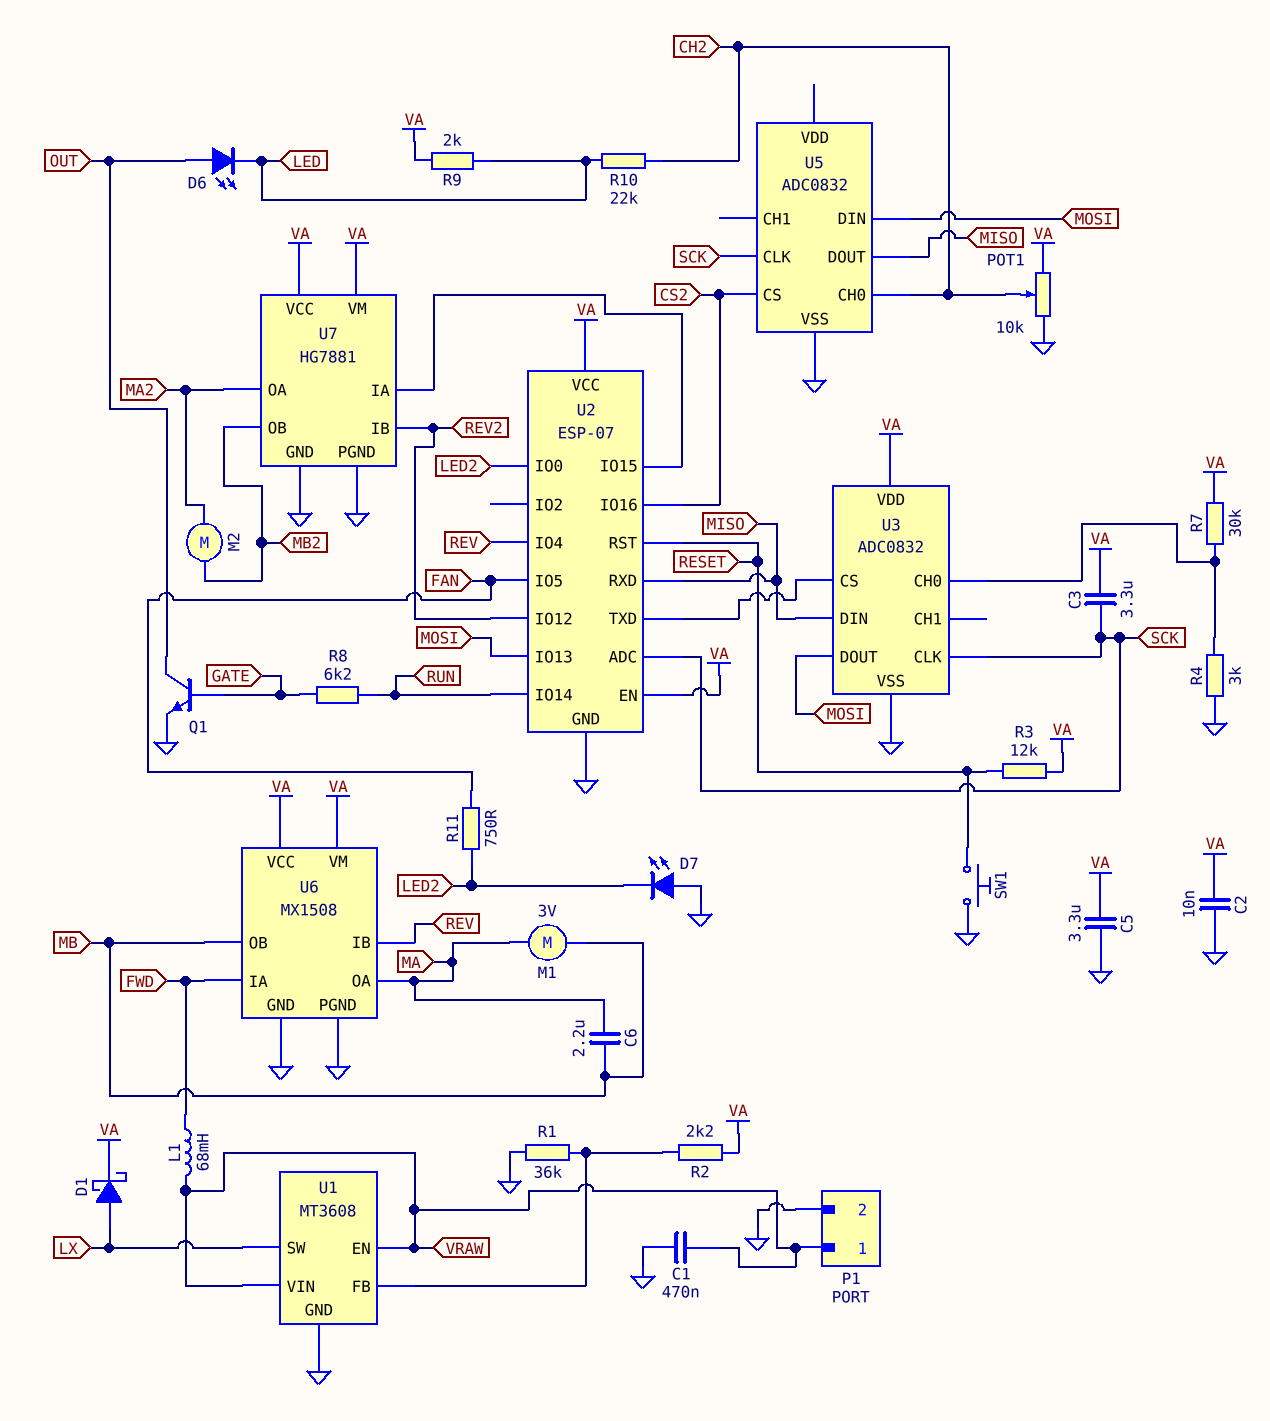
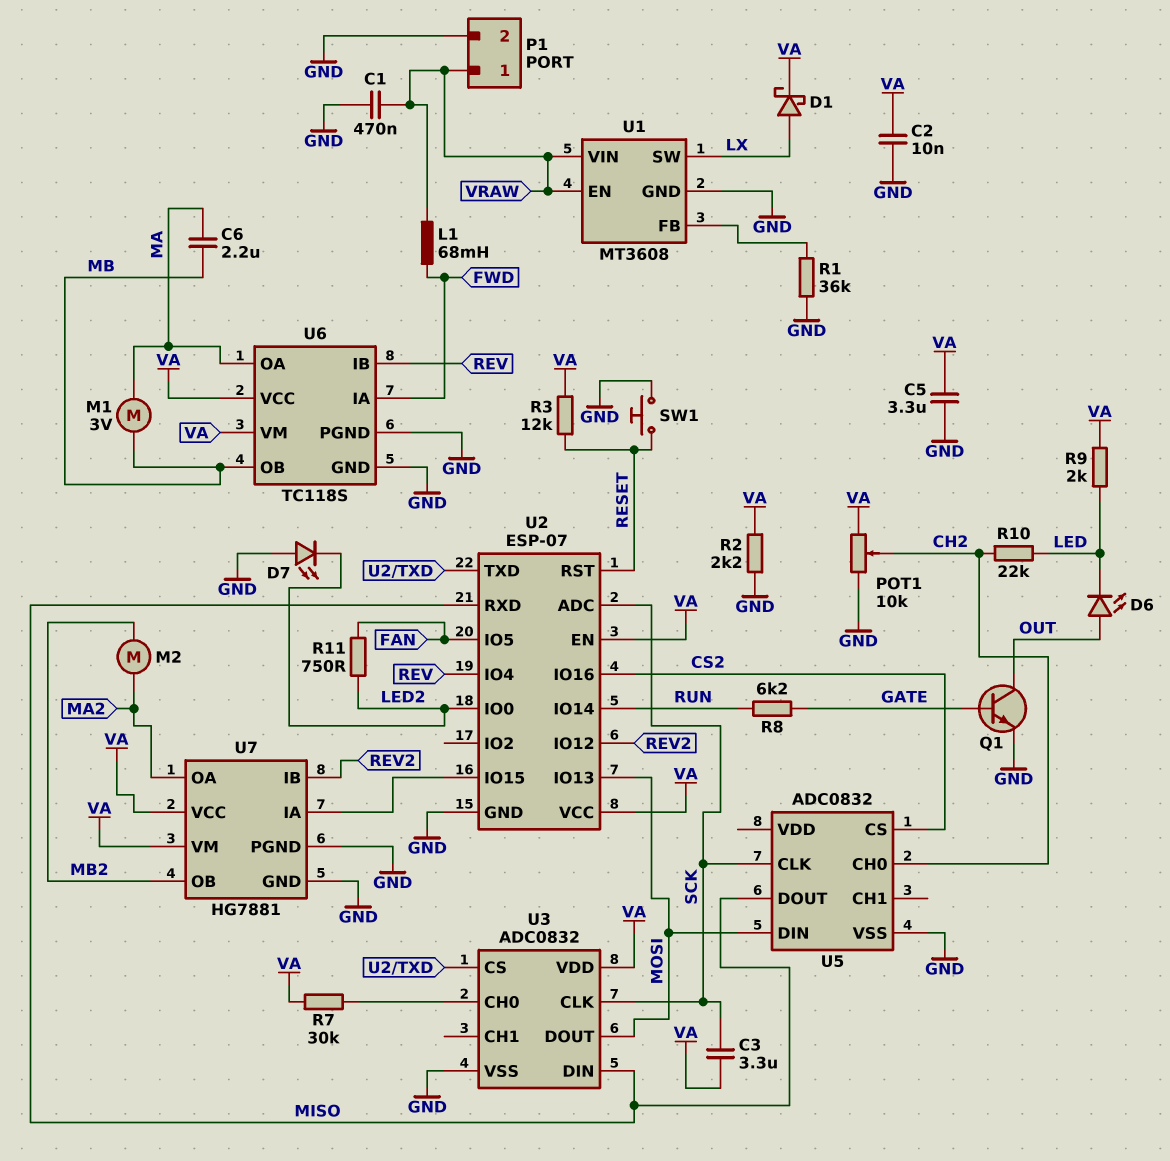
R2: 2.2k (U1/FB, VA) -> 2.2k (GND, VA)
R4: 3k (GND, U3/CH0) -> none
U6: MX1508 -> TC118S

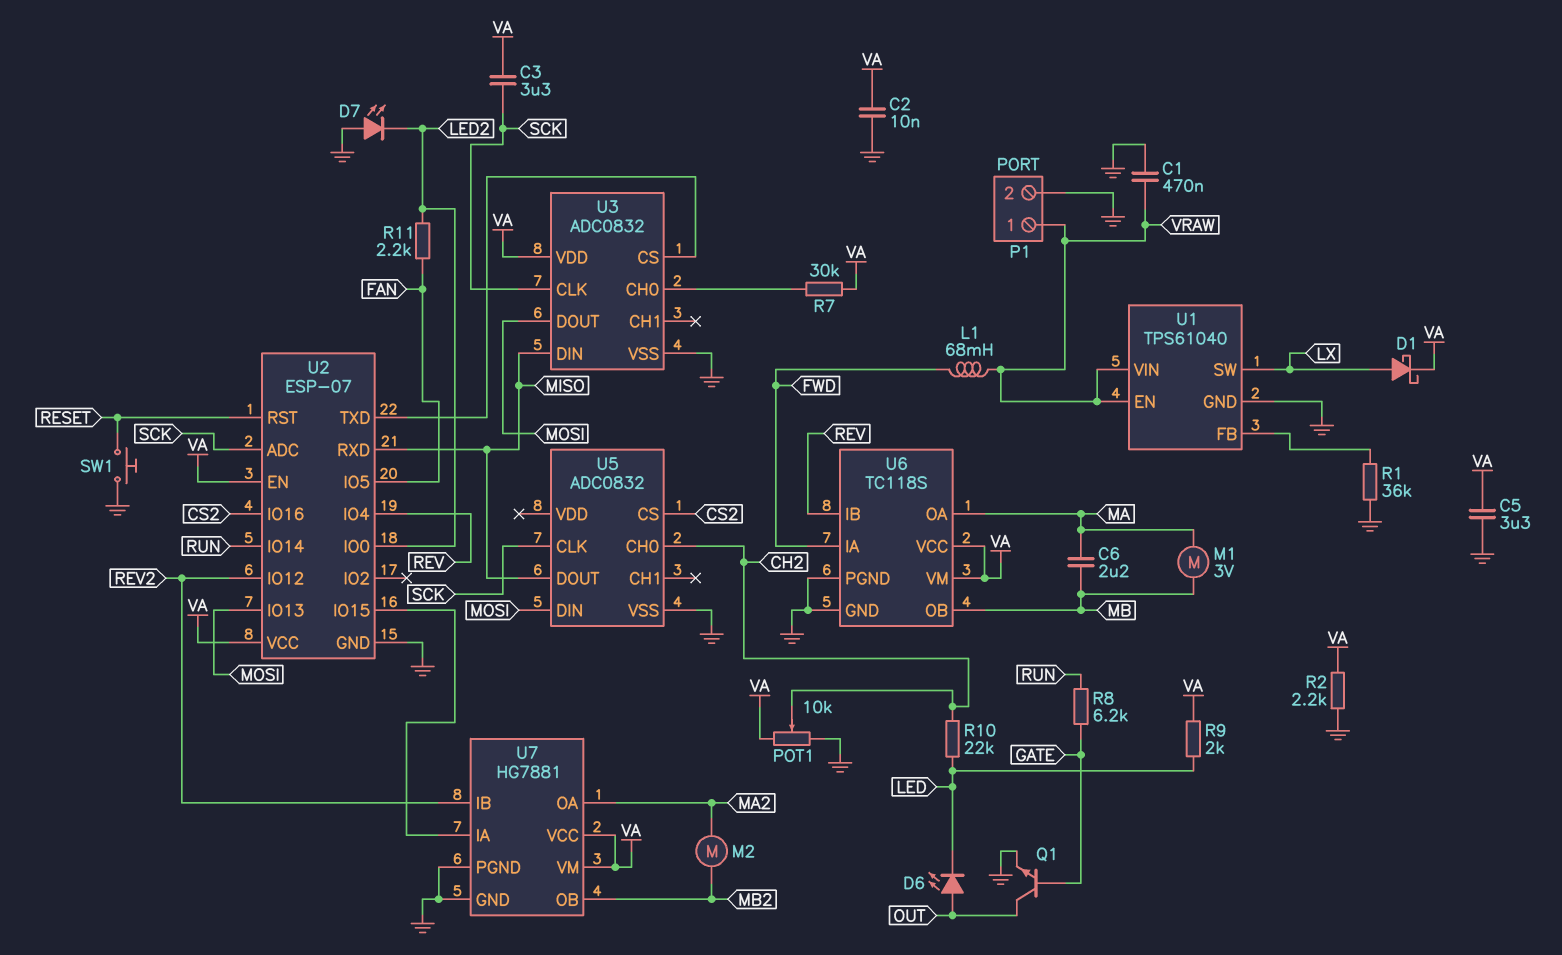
R3: 12k (RESET, VA) -> none
R11: 750 (FAN, LED2) -> 2.2k (FAN, LED2)
U1: MT3608 -> TPS61040

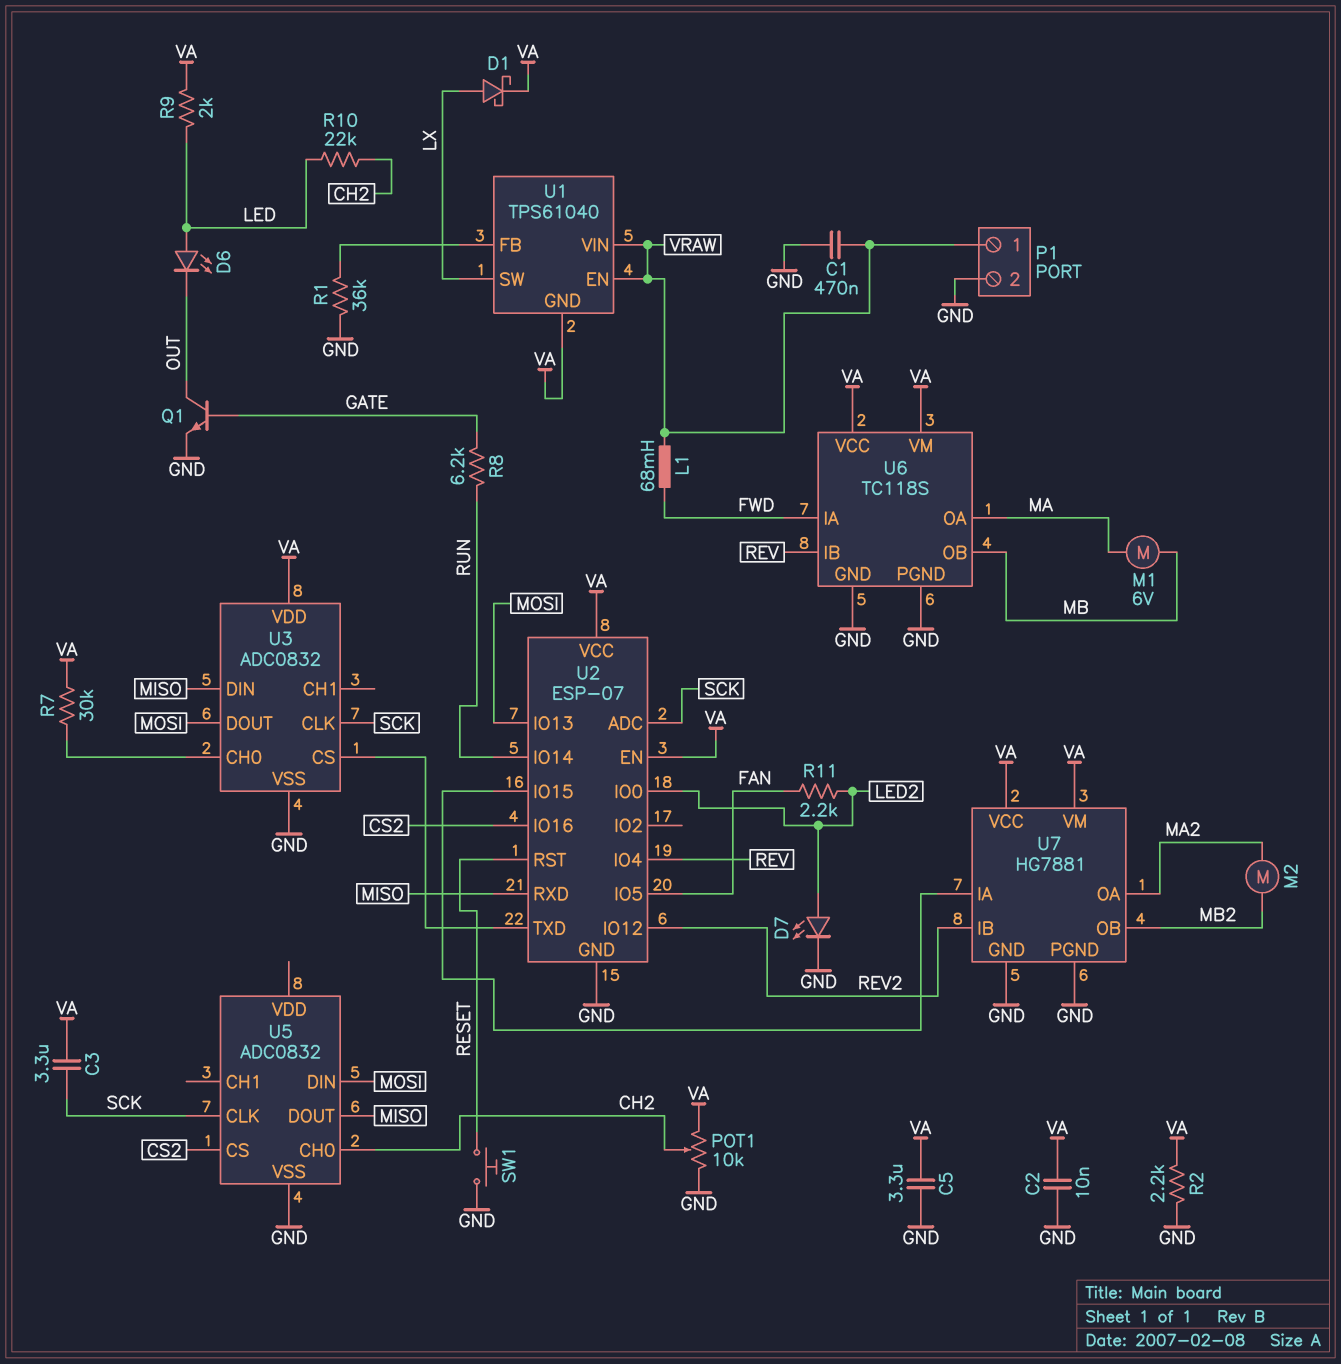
C6: 2.2uF (MA, MB) -> none
D6: LED (A OUT, K LED) -> LED (A LED, K OUT)
D7: LED (A GND, K LED2) -> LED (A LED2, K GND)
M1: motor 3V (MA, MB) -> motor 6V (MA, MB)
U1 pin GND: GND -> VA

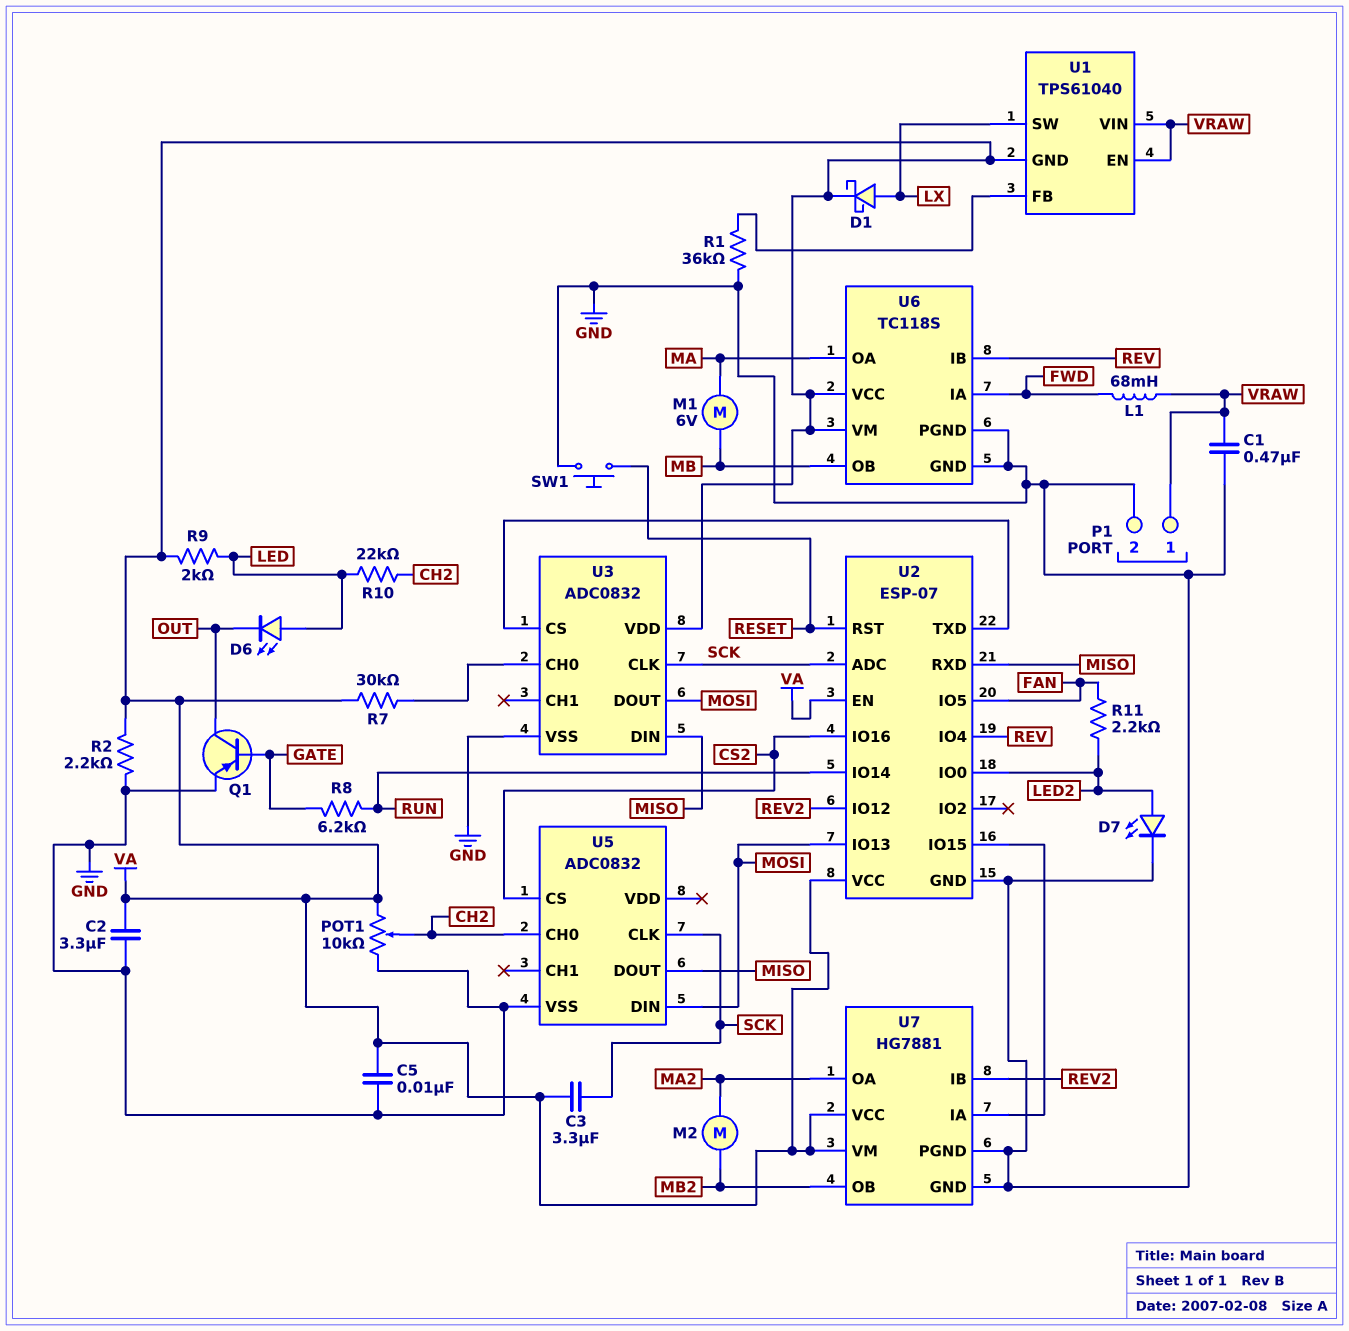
C2: 10nF (GND, VA) -> 3.3uF (GND, VA)
C5: 3.3uF (GND, VA) -> 10nF (GND, VA)
Q1: NPN (B GATE, C OUT, E GND) -> PNP (B GATE, C OUT, E GND)

